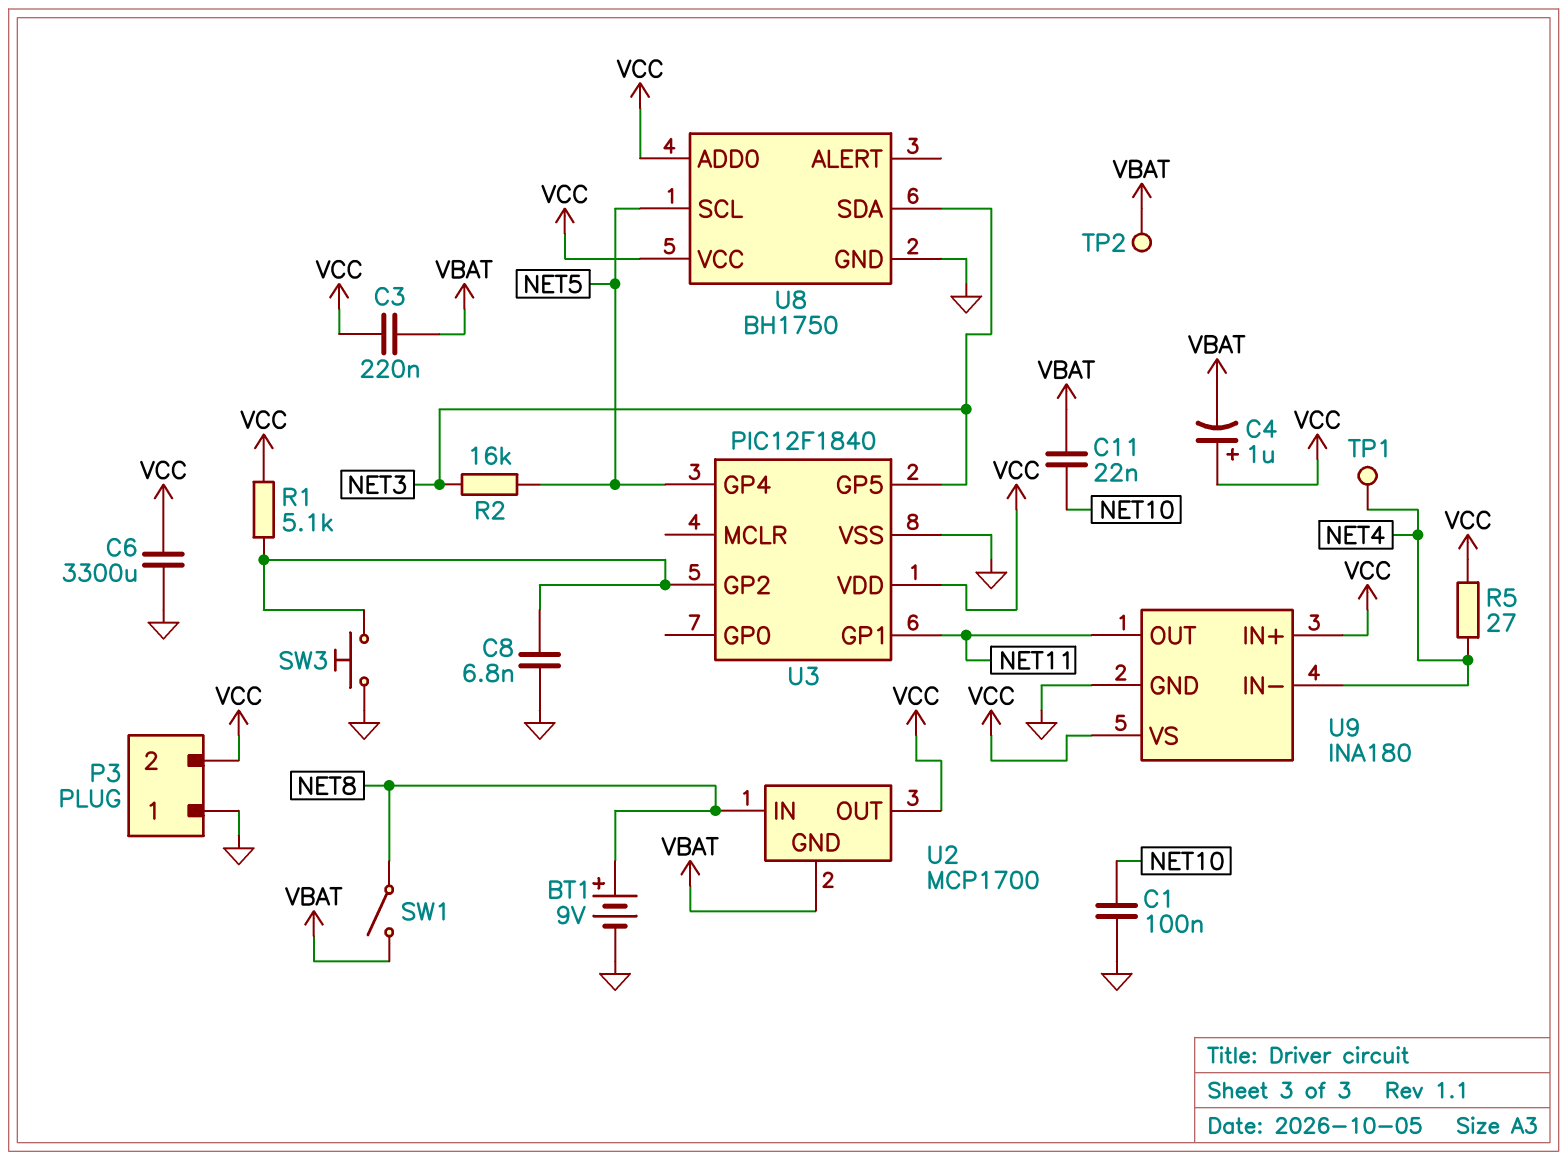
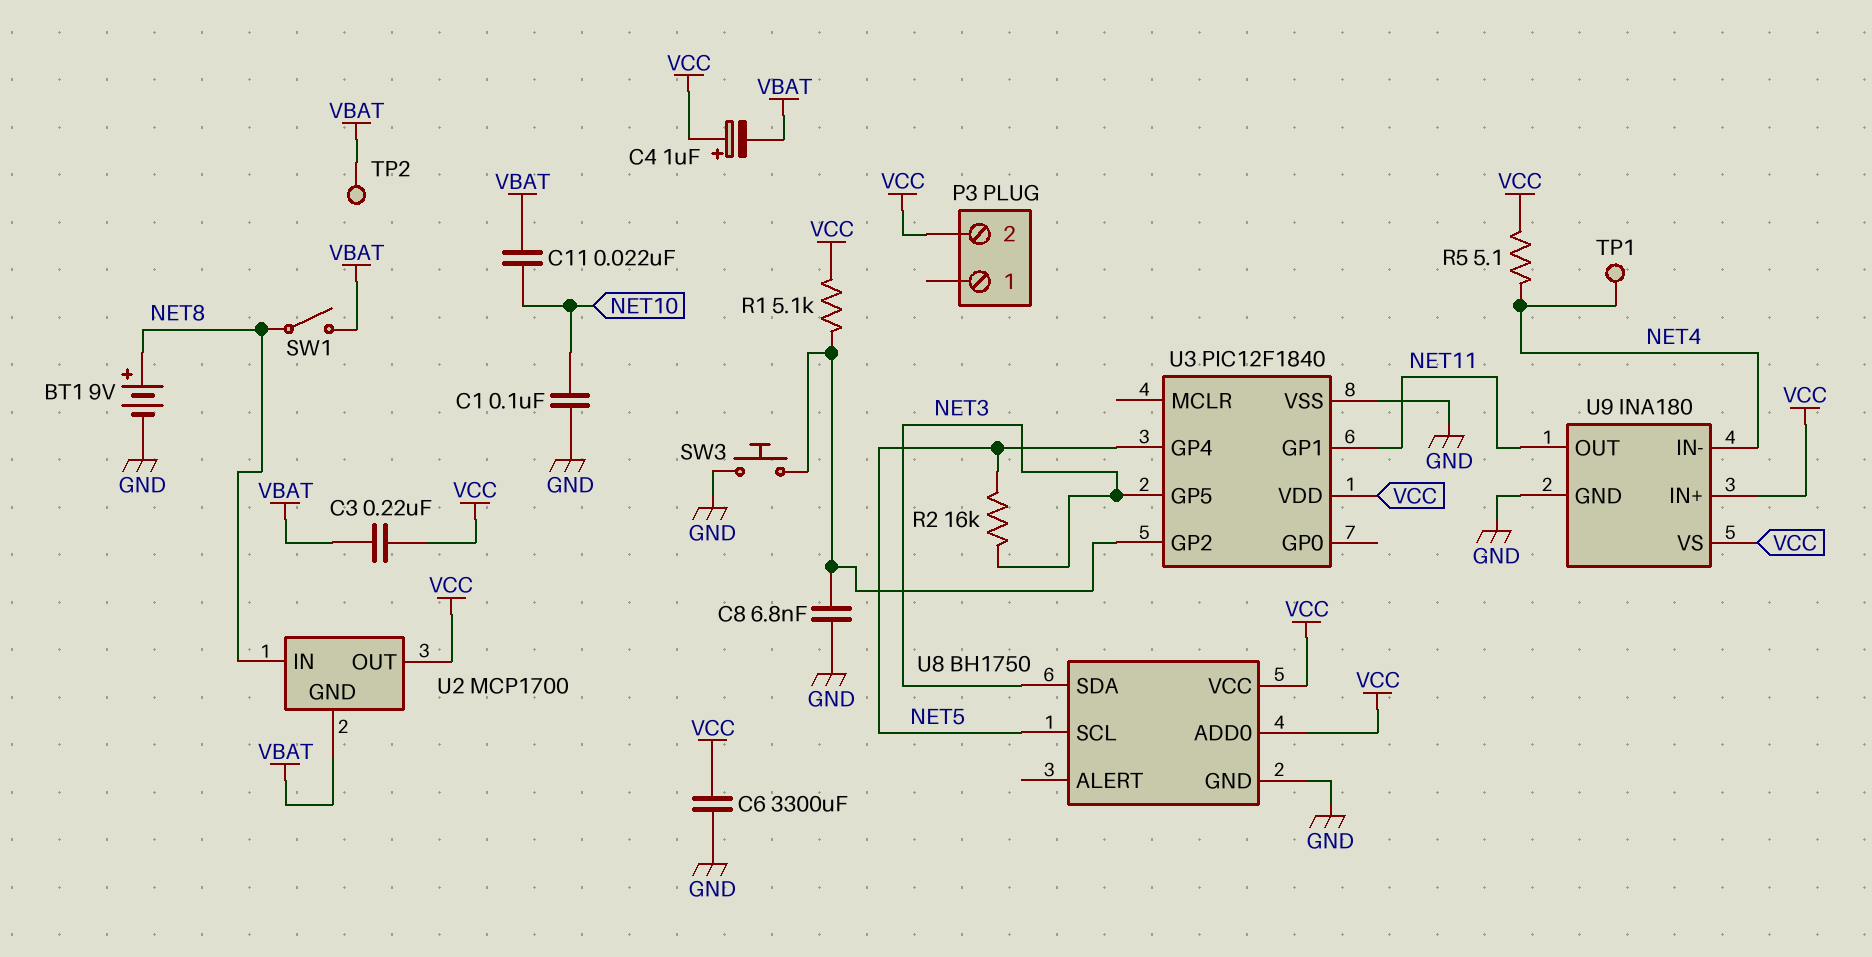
P3 pin 1: GND -> none
R5: 27 (NET4, VCC) -> 5.1 (NET4, VCC)

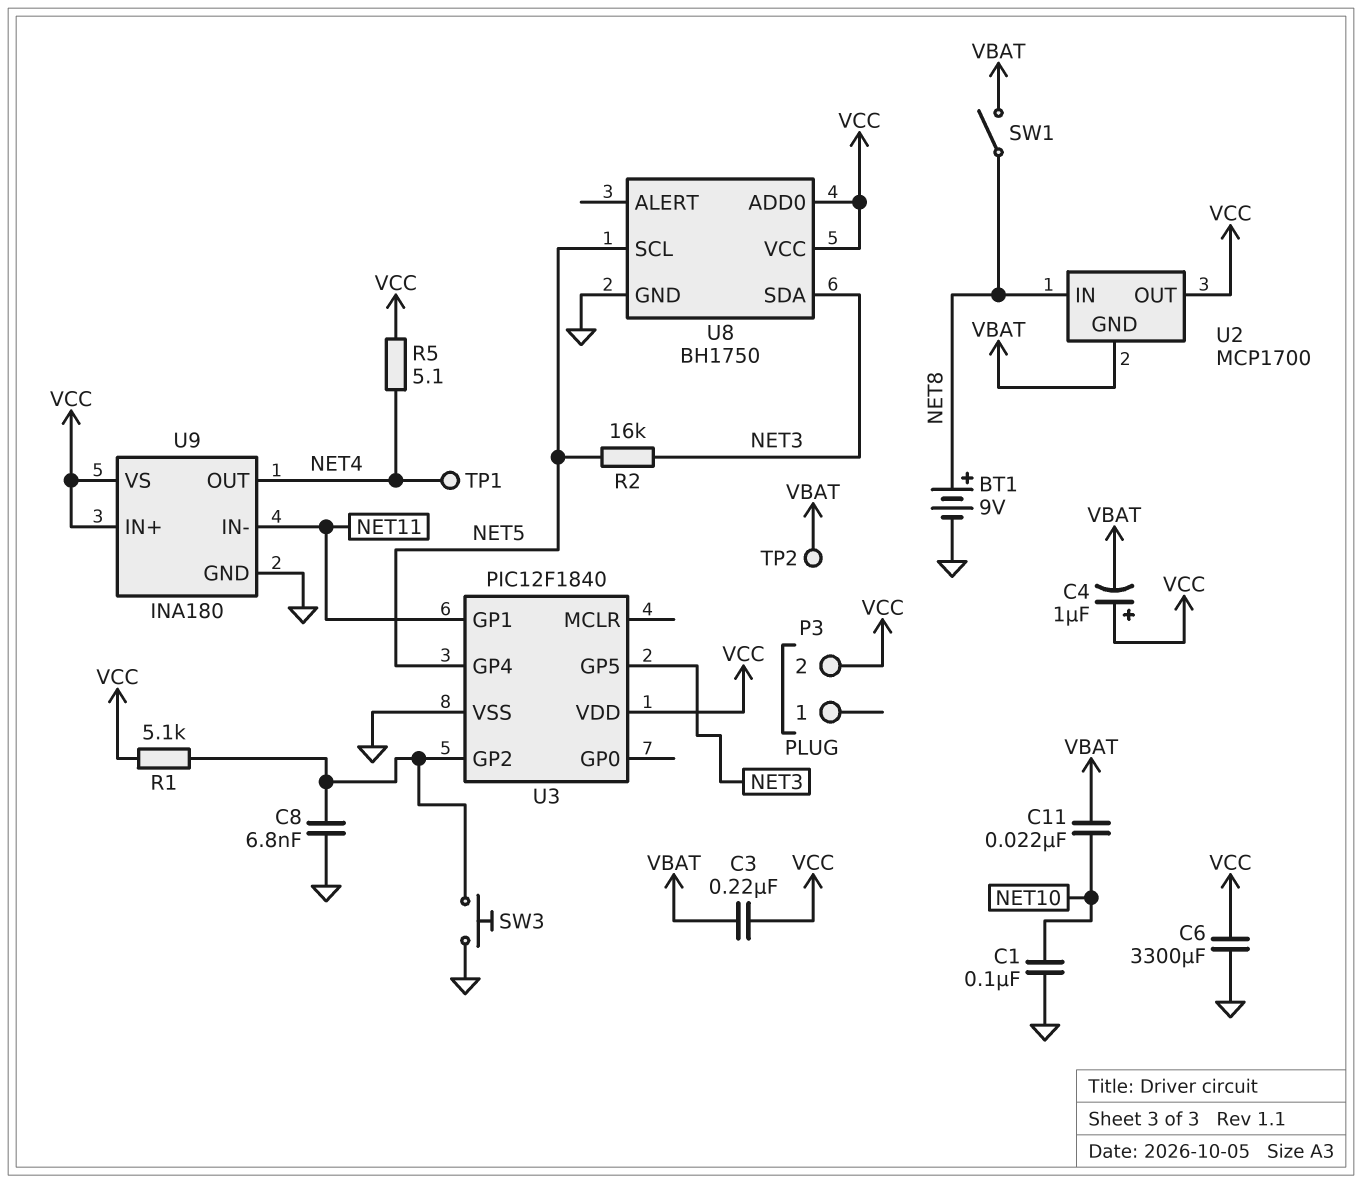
U9 pin IN-: NET4 -> NET11
U9 pin OUT: NET11 -> NET4

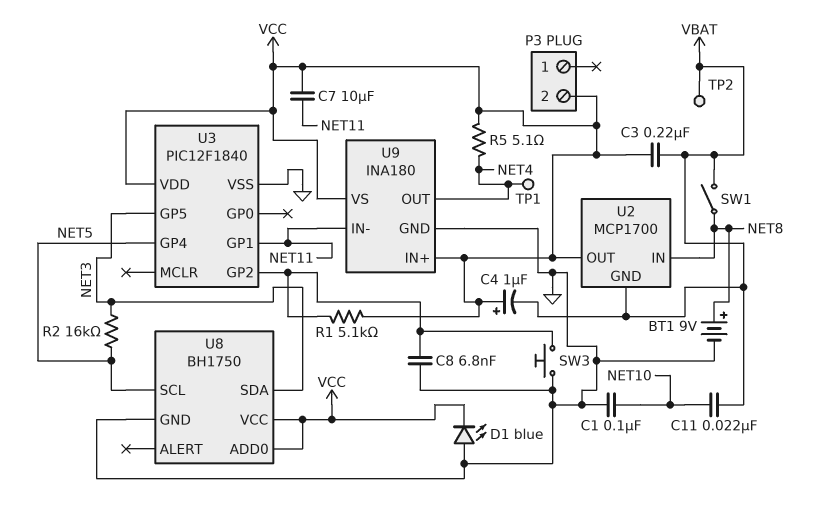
C6: 3300uF (GND, VCC) -> none
C7: none -> 10uF (NET11, VCC)
D1: none -> LED blue (A GND, K VCC)

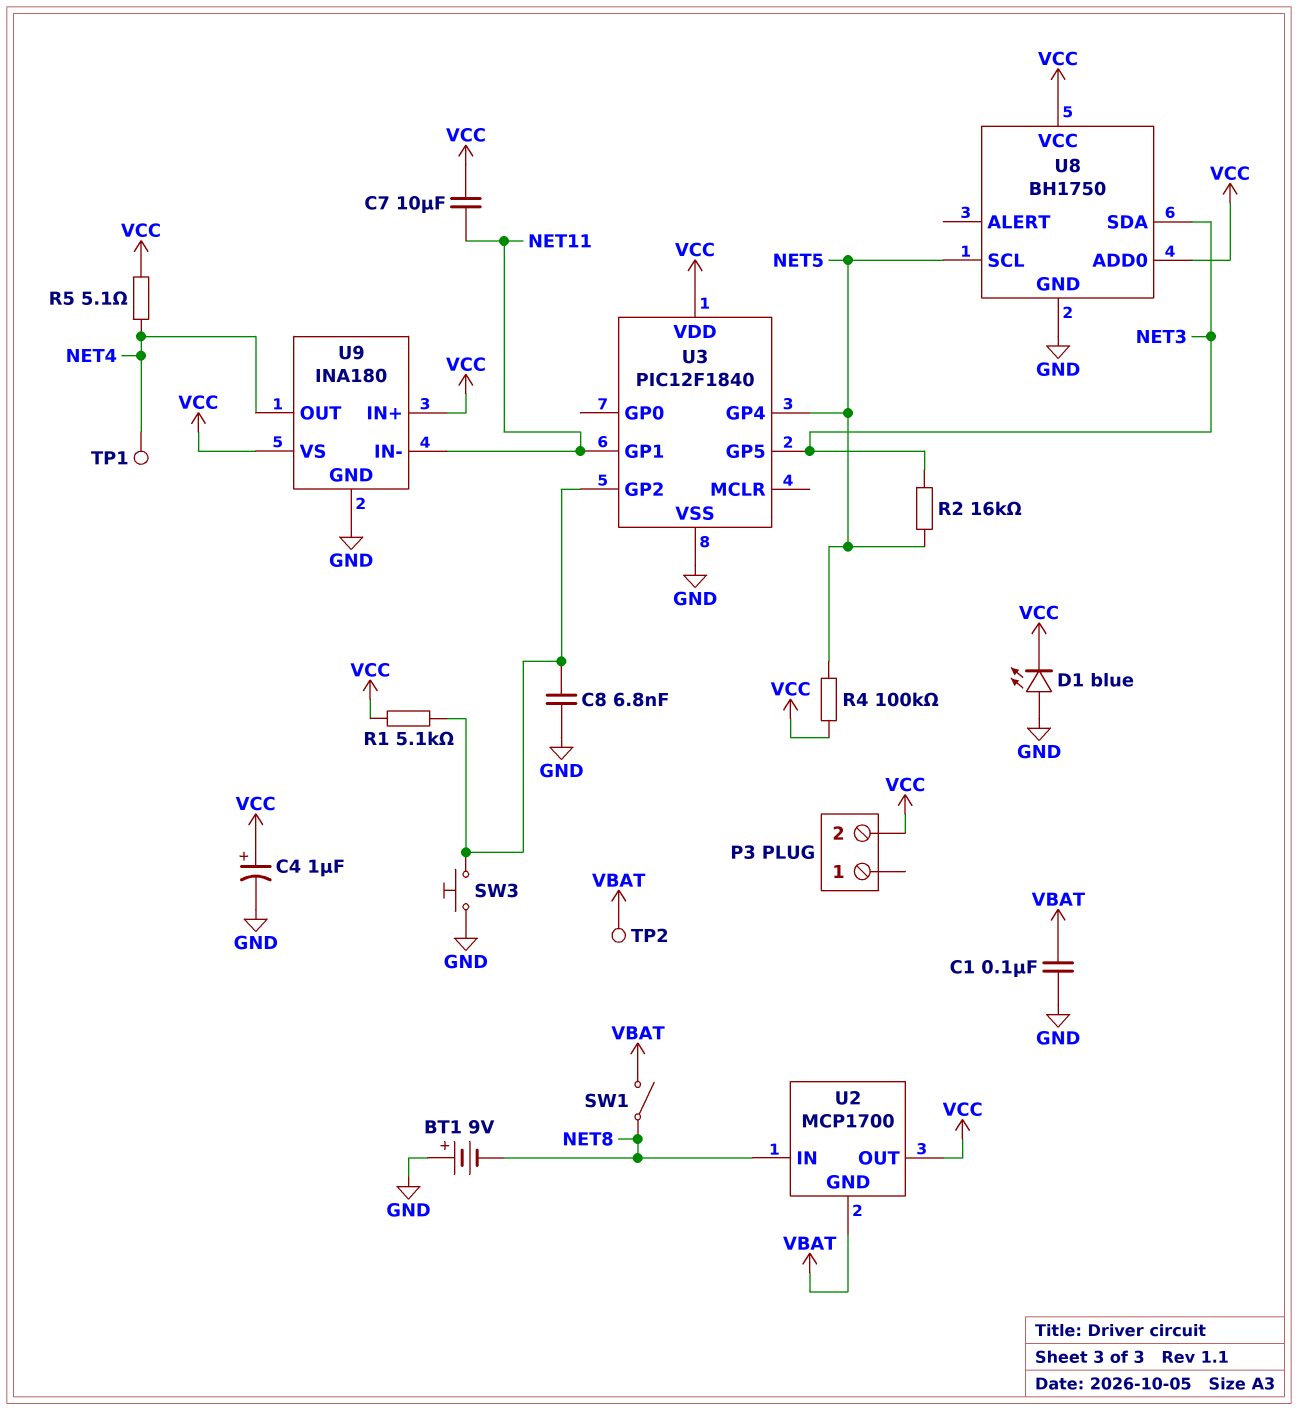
BT1: 9V (plus NET8, minus GND) -> 9V (plus GND, minus NET8)
C1: 100nF (GND, NET10) -> 100nF (GND, VBAT)
C3: 220nF (VBAT, VCC) -> none
C4: 1uF (plus VCC, minus VBAT) -> 1uF (plus VCC, minus GND)
C11: 22nF (NET10, VBAT) -> none
R4: none -> 100k (NET5, VCC)

